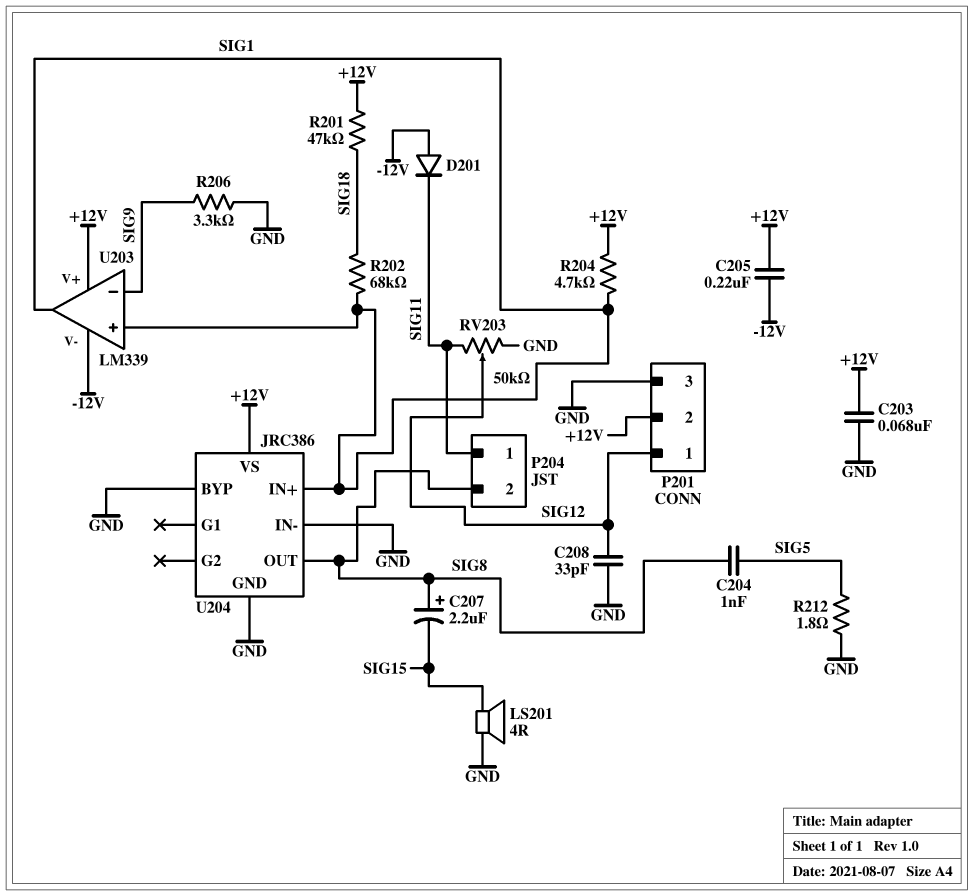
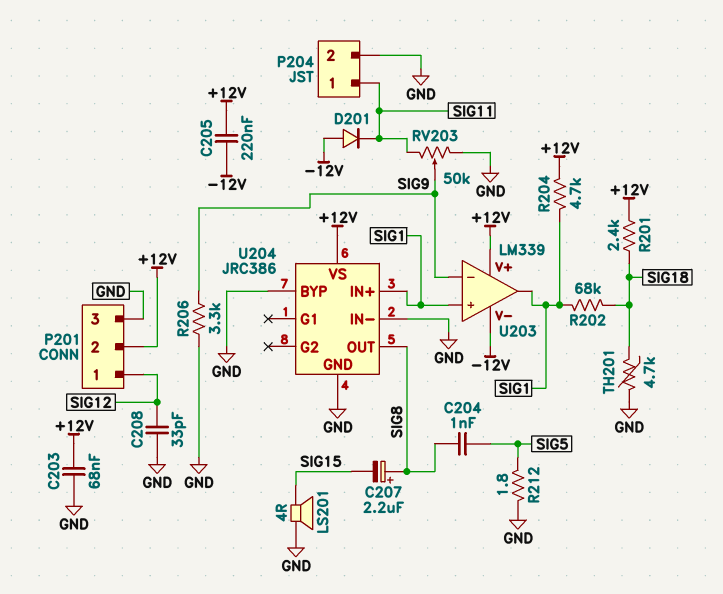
P204 pin 2: SIG8 -> GND
R201: 47k (+12V, SIG18) -> 2.4k (+12V, SIG18)
RV203: 50k (GND, SIG11, wiper SIG12) -> 50k (GND, SIG11, wiper SIG9)
TH201: none -> 4.7k (GND, SIG18)

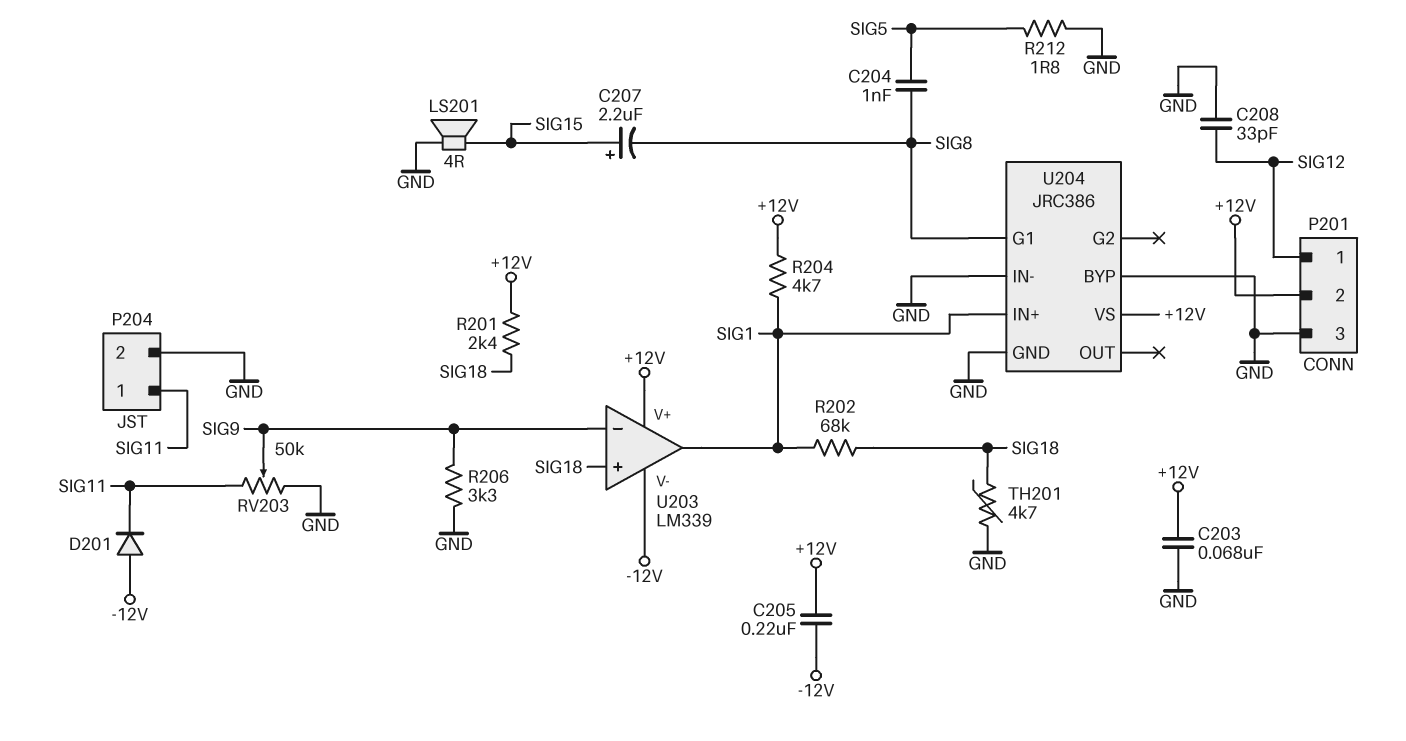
C207: 2.2uF (plus SIG8, minus SIG15) -> 2.2uF (plus SIG15, minus SIG8)
U203 pin in+: SIG1 -> SIG18
U204 pin G1: none -> SIG8
U204 pin OUT: SIG8 -> none

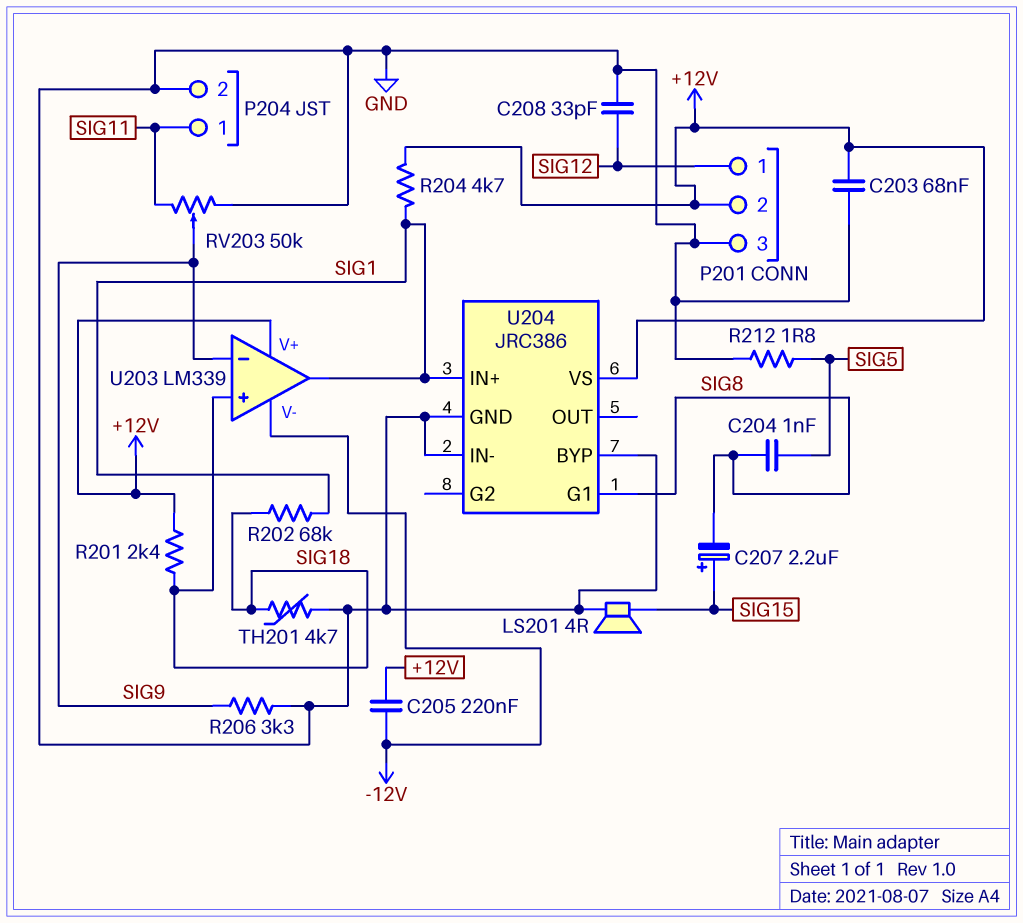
D201: diode (A -12V, K SIG11) -> none

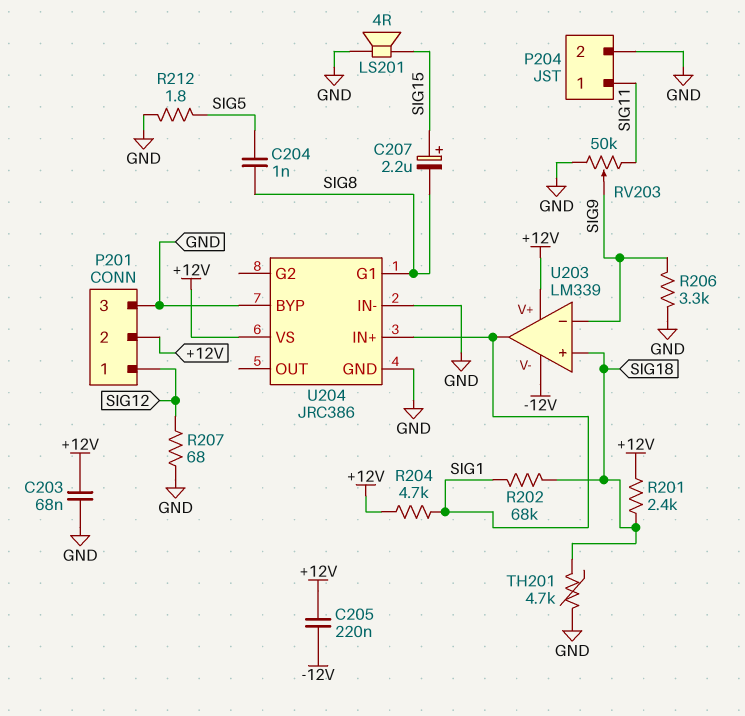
C208: 33pF (GND, SIG12) -> none
R207: none -> 68 (GND, SIG12)

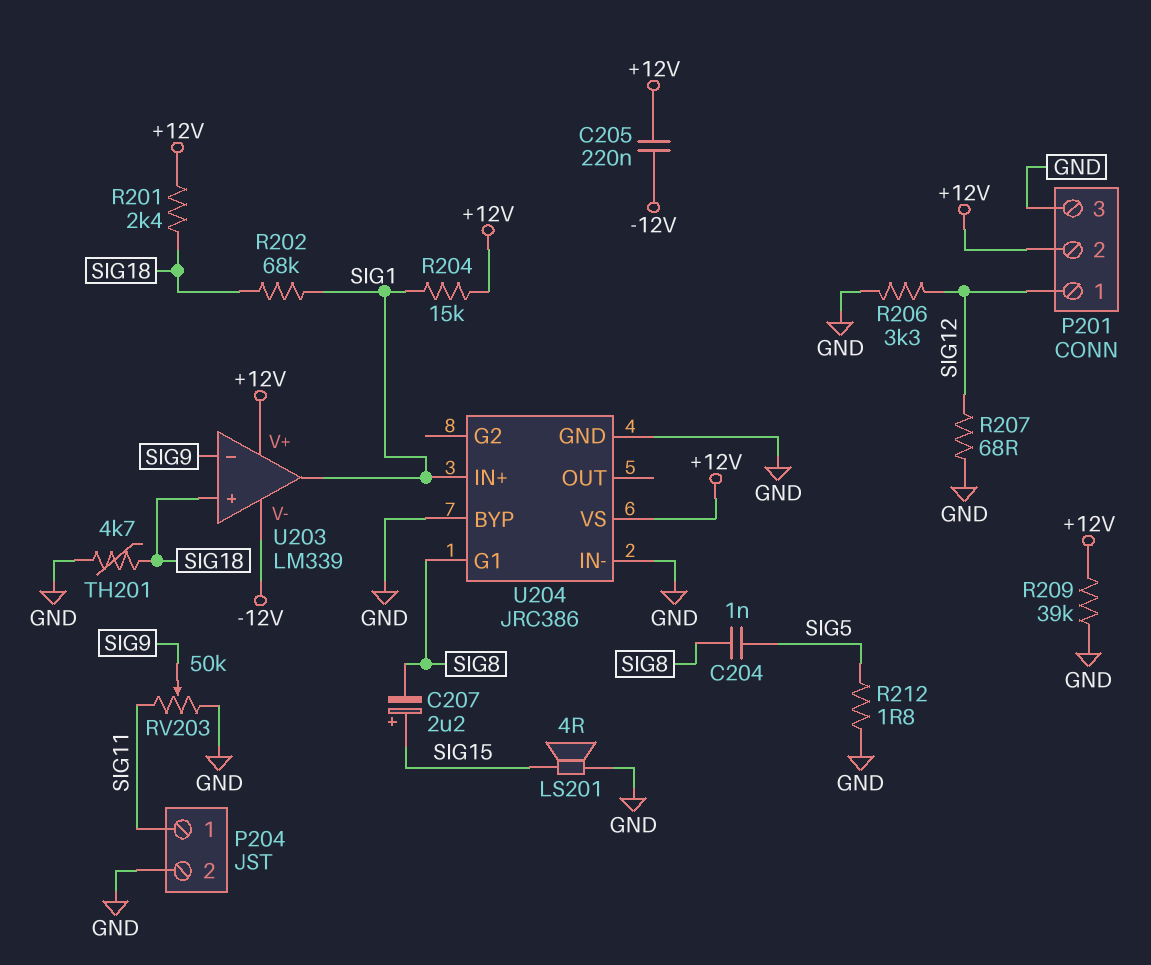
C203: 68nF (+12V, GND) -> none
R204: 4.7k (+12V, SIG1) -> 15k (+12V, SIG1)
R206: 3.3k (GND, SIG9) -> 3.3k (GND, SIG12)
R209: none -> 39k (+12V, GND)

